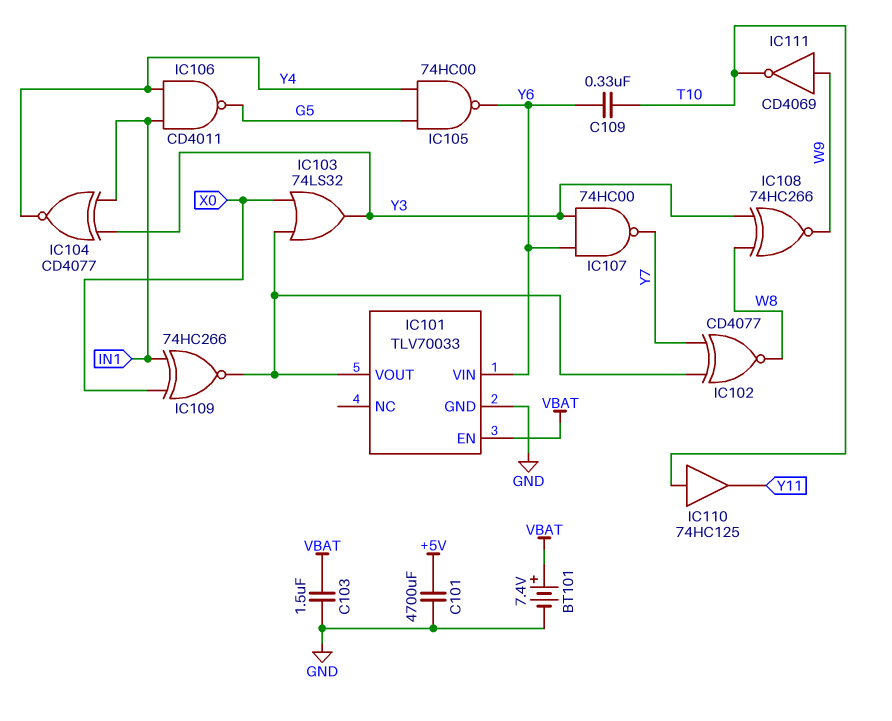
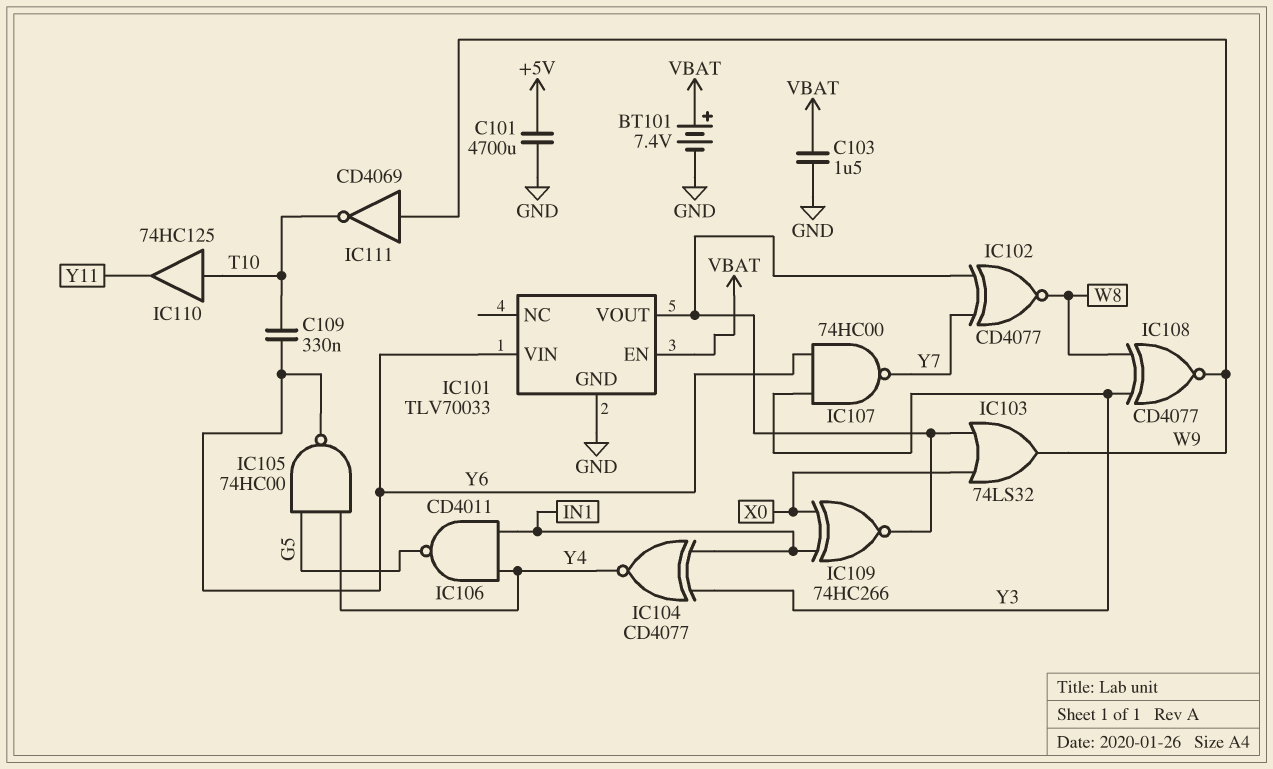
IC103: OR 74LS32 (in IC101/VOUT, in X0, out Y3) -> OR 74LS32 (in IC101/VOUT, in X0, out W9)
IC108: XNOR 74HC266 (in W8, in Y3, out W9) -> XNOR CD4077 (in W8, in Y3, out W9)

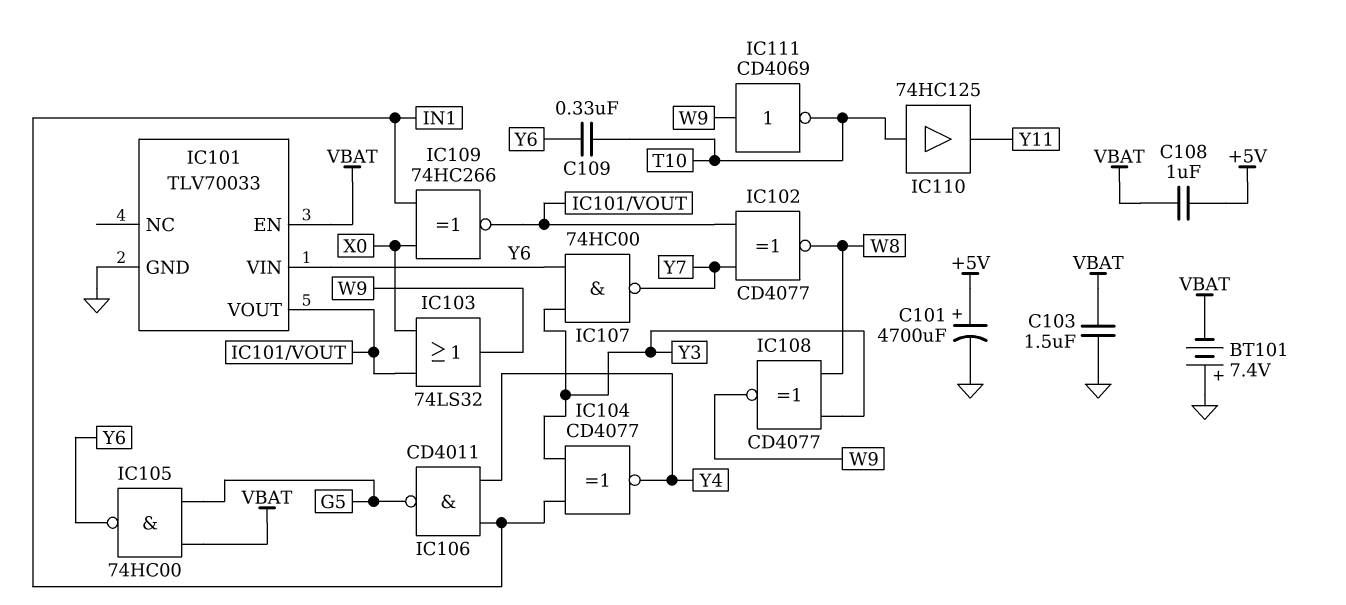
BT101: 7.4V (plus VBAT, minus GND) -> 7.4V (plus GND, minus VBAT)
C101: 4700uF (+5V, GND) -> 4700uF (plus +5V, minus GND)
C108: none -> 1uF (+5V, VBAT)
IC105: NAND 74HC00 (in G5, in Y4, out Y6) -> NAND 74HC00 (in G5, in VBAT, out Y6)

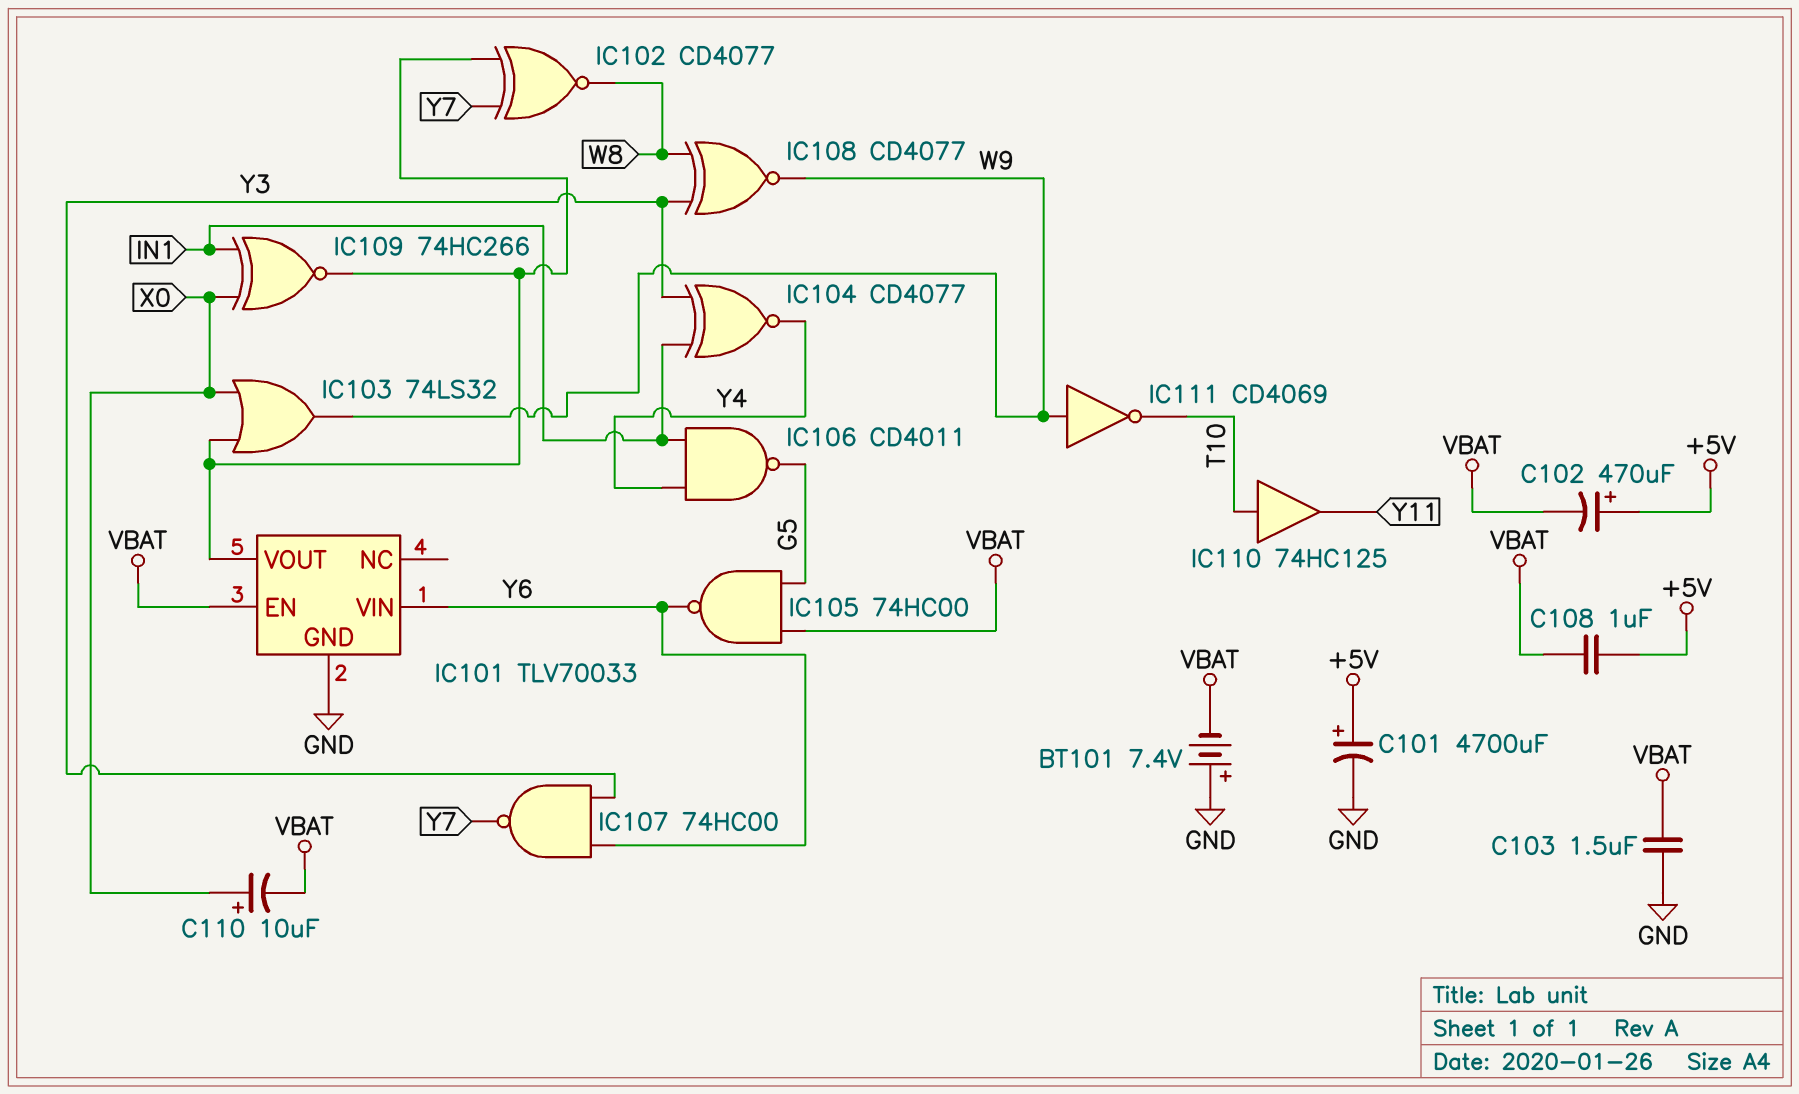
C102: none -> 470uF (plus +5V, minus VBAT)
C109: 330nF (T10, Y6) -> none
C110: none -> 10uF (plus X0, minus VBAT)

